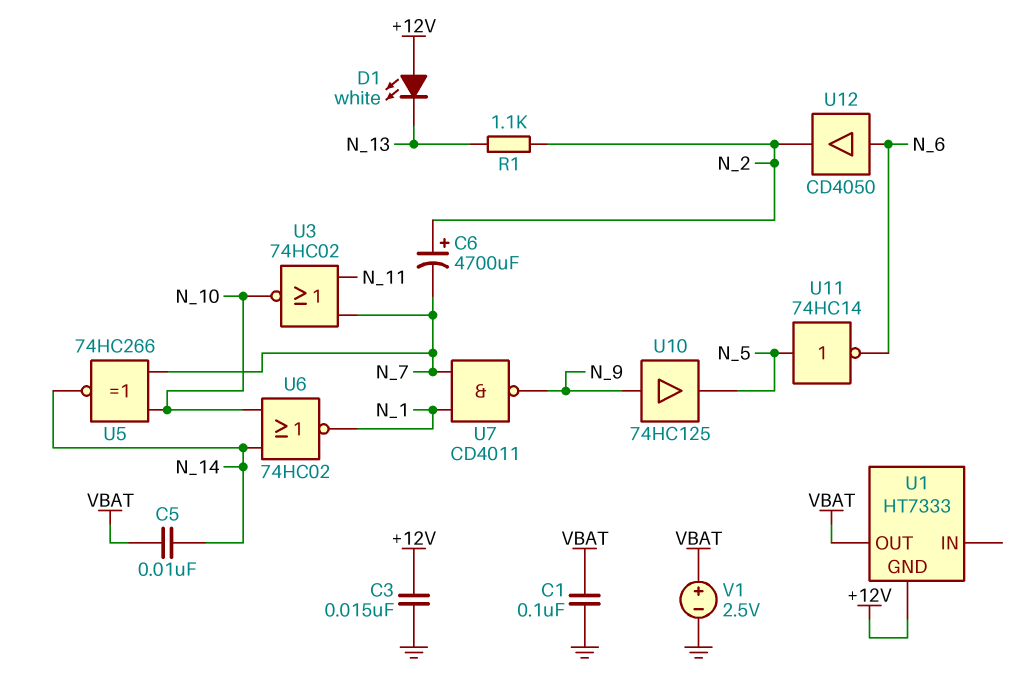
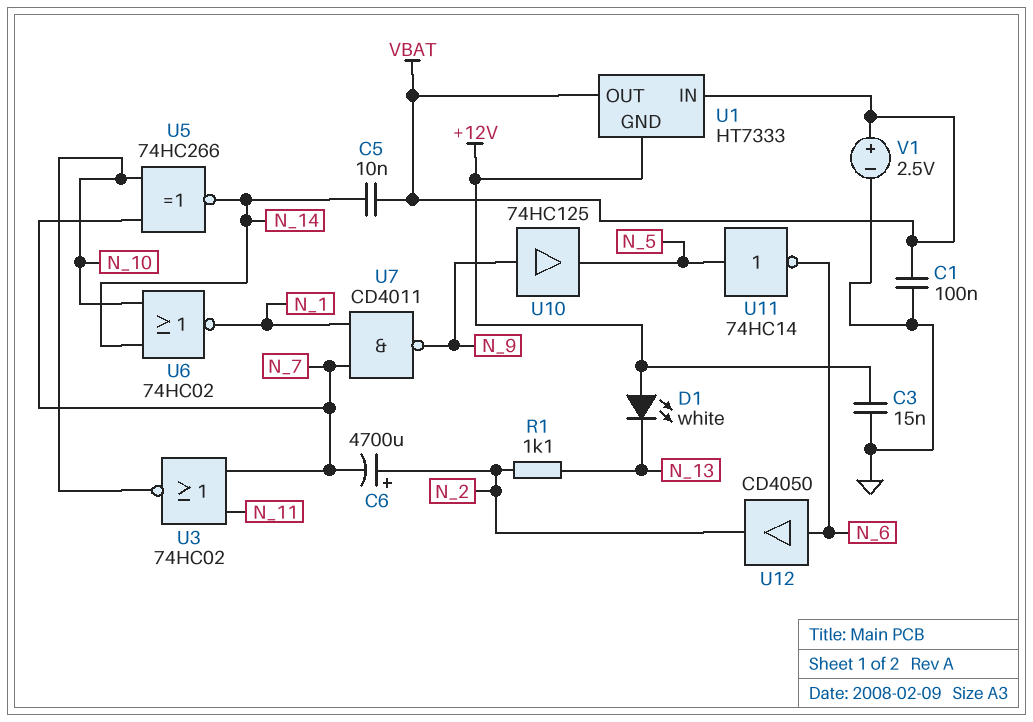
U1 pin IN: none -> VBAT

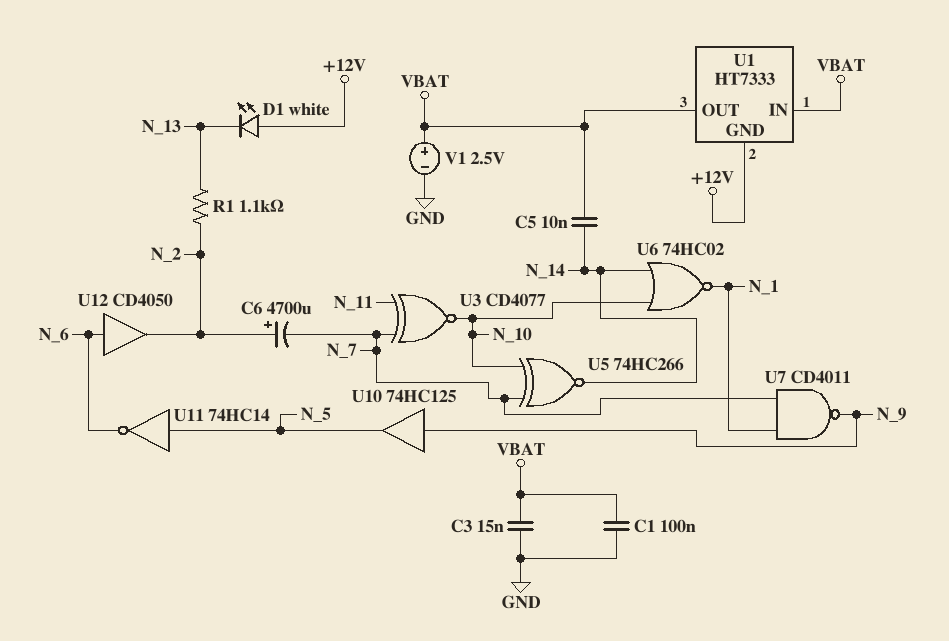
C3: 15nF (+12V, GND) -> 15nF (GND, VBAT)
U3: NOR 74HC02 (in N_7, in N_11, out N_10) -> XNOR CD4077 (in N_7, in N_11, out N_10)

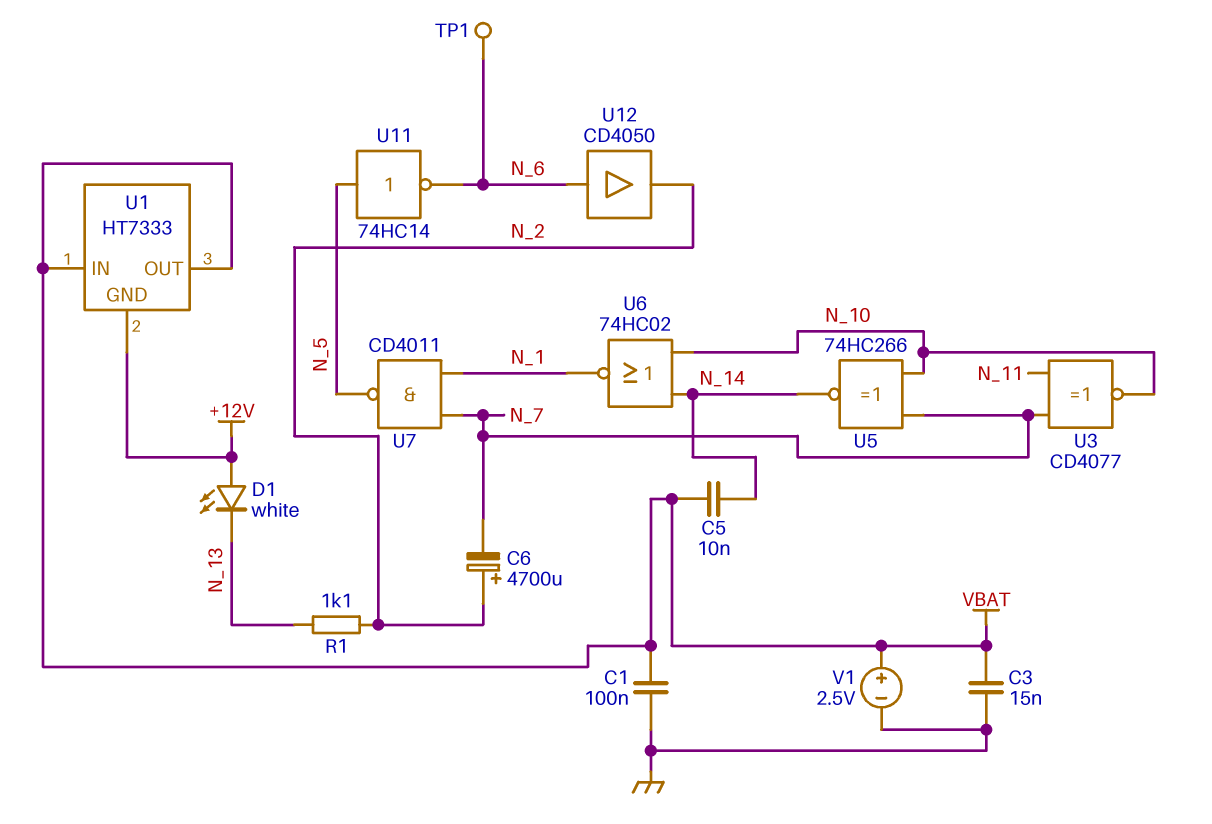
TP1: none -> test point (N_6)
U7: NAND CD4011 (in N_1, in N_7, out N_9) -> NAND CD4011 (in N_1, in N_7, out N_5)
U10: buffer 74HC125 (in N_9, out N_5) -> none

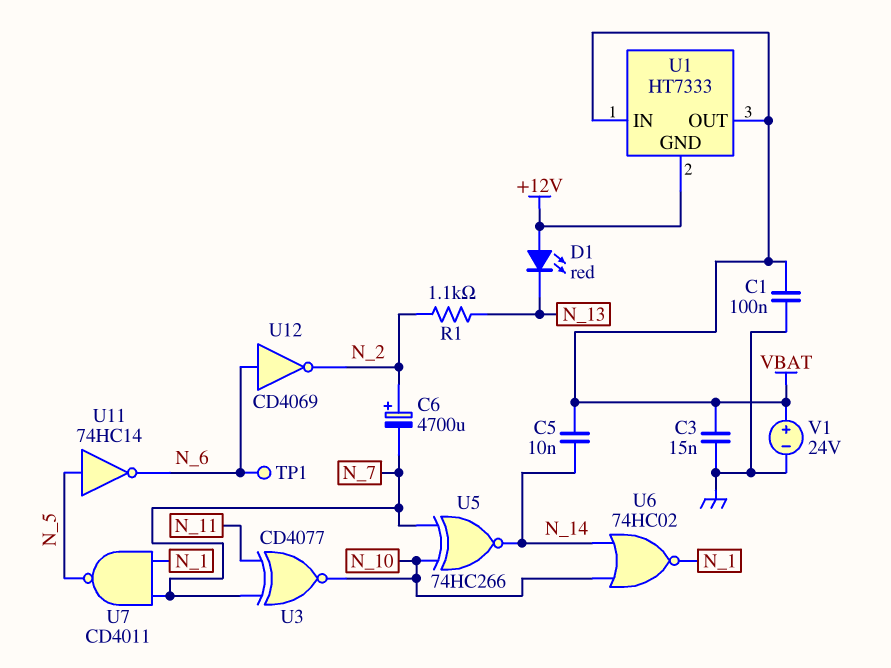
D1: LED white (A +12V, K N_13) -> LED red (A +12V, K N_13)
U12: buffer CD4050 (in N_6, out N_2) -> NOT CD4069 (in N_6, out N_2)
V1: 2.5V (plus VBAT, minus GND) -> 24V (plus VBAT, minus GND)

